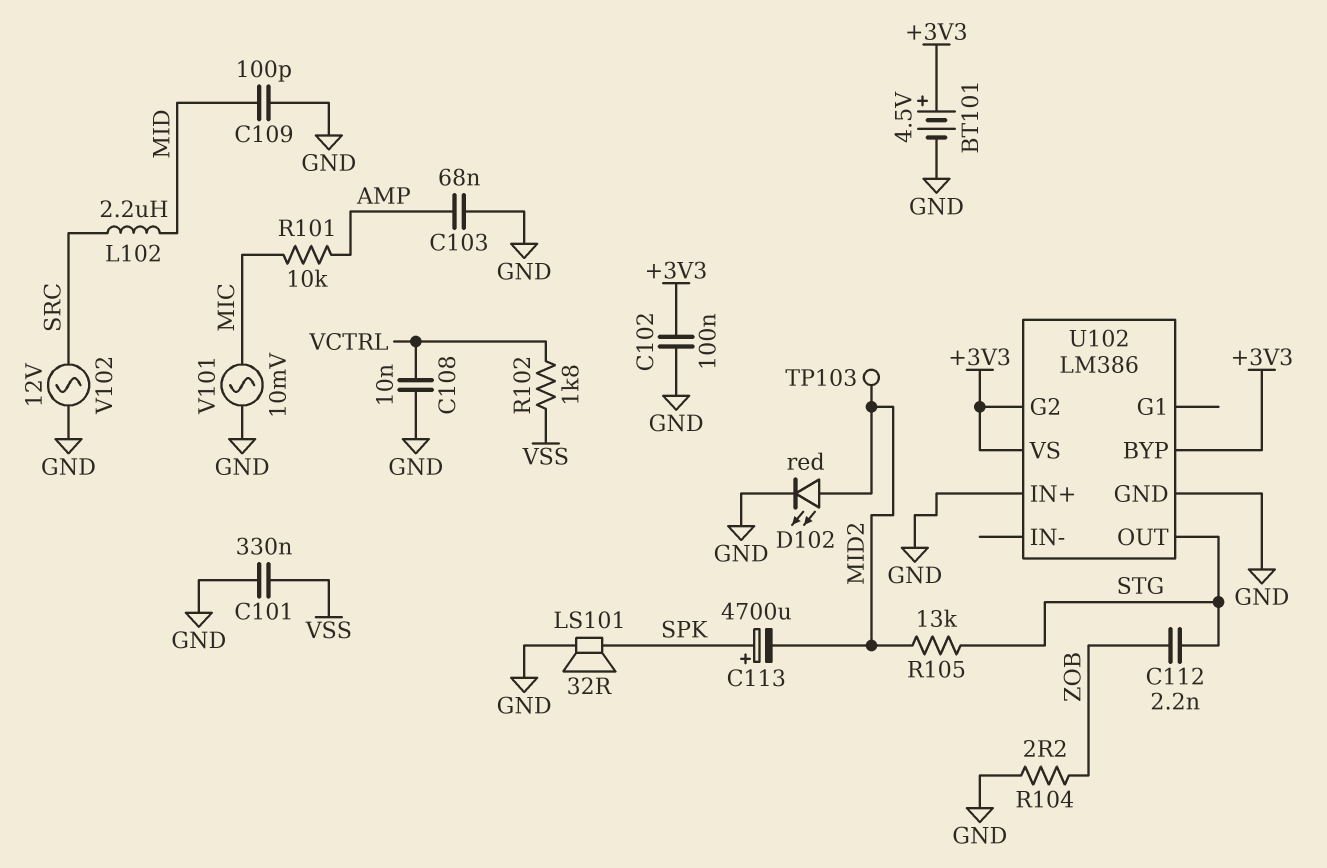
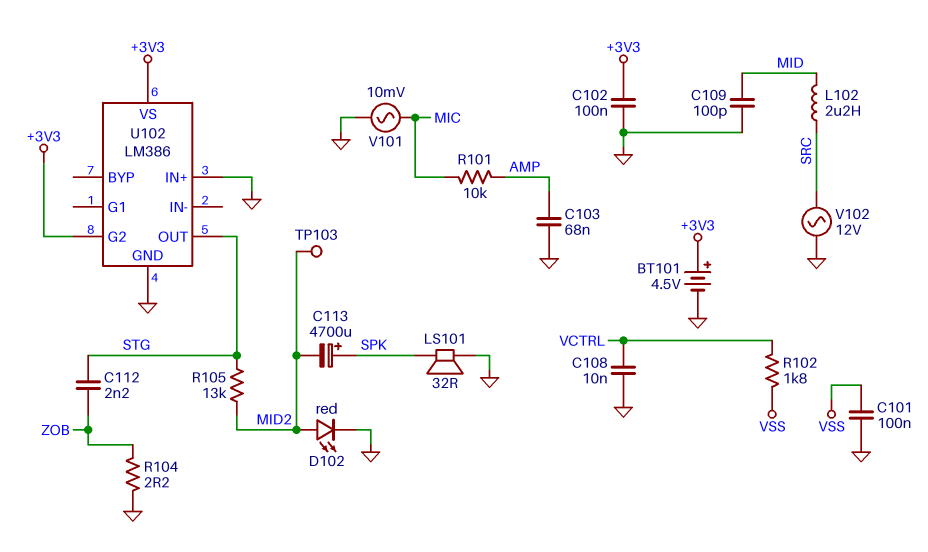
C101: 330nF (GND, VSS) -> 100nF (GND, VSS)
U102 pin BYP: +3V3 -> none

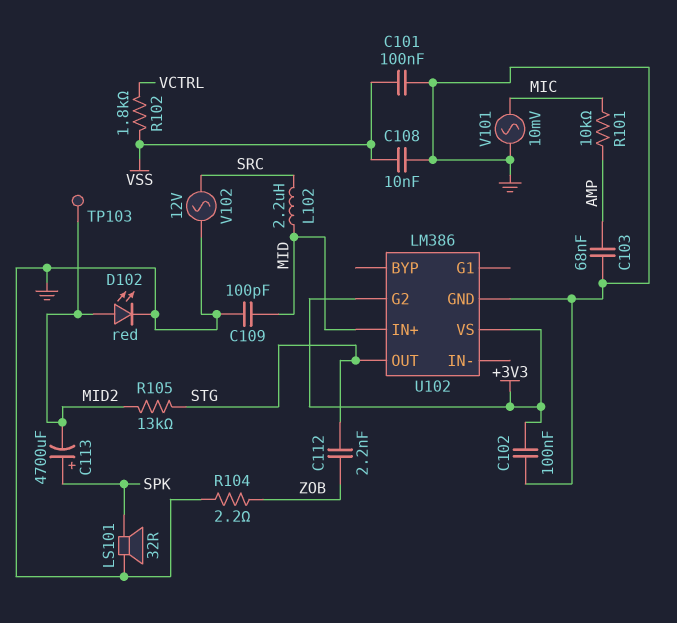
BT101: 4.5V (plus +3V3, minus GND) -> none
C108: 10nF (GND, VCTRL) -> 10nF (GND, VSS)
U102 pin IN+: GND -> MID

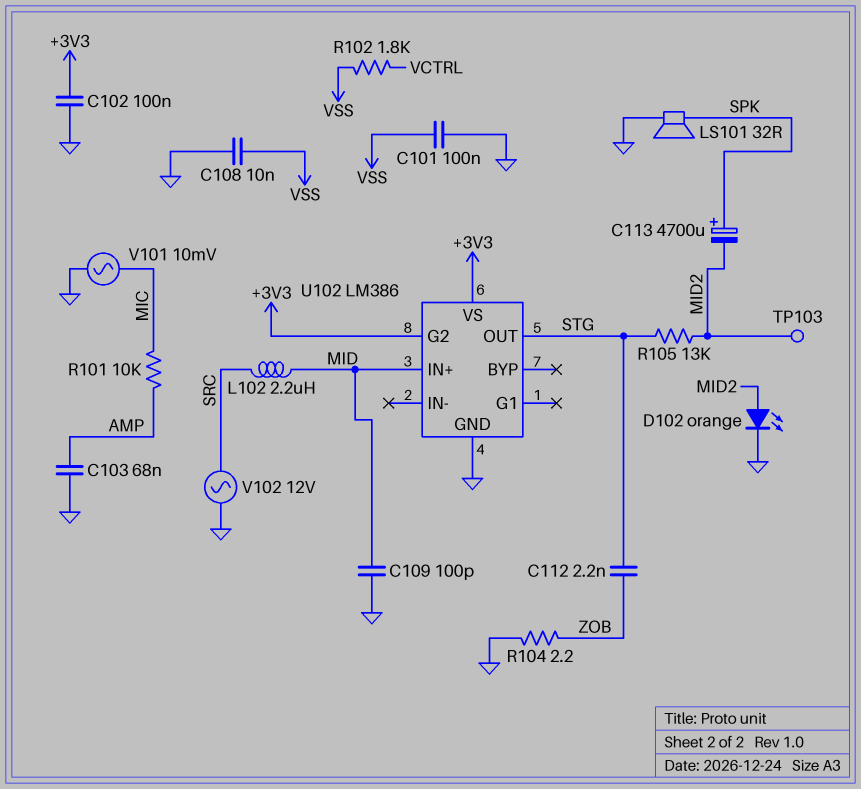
D102: LED red (A MID2, K GND) -> LED orange (A MID2, K GND)

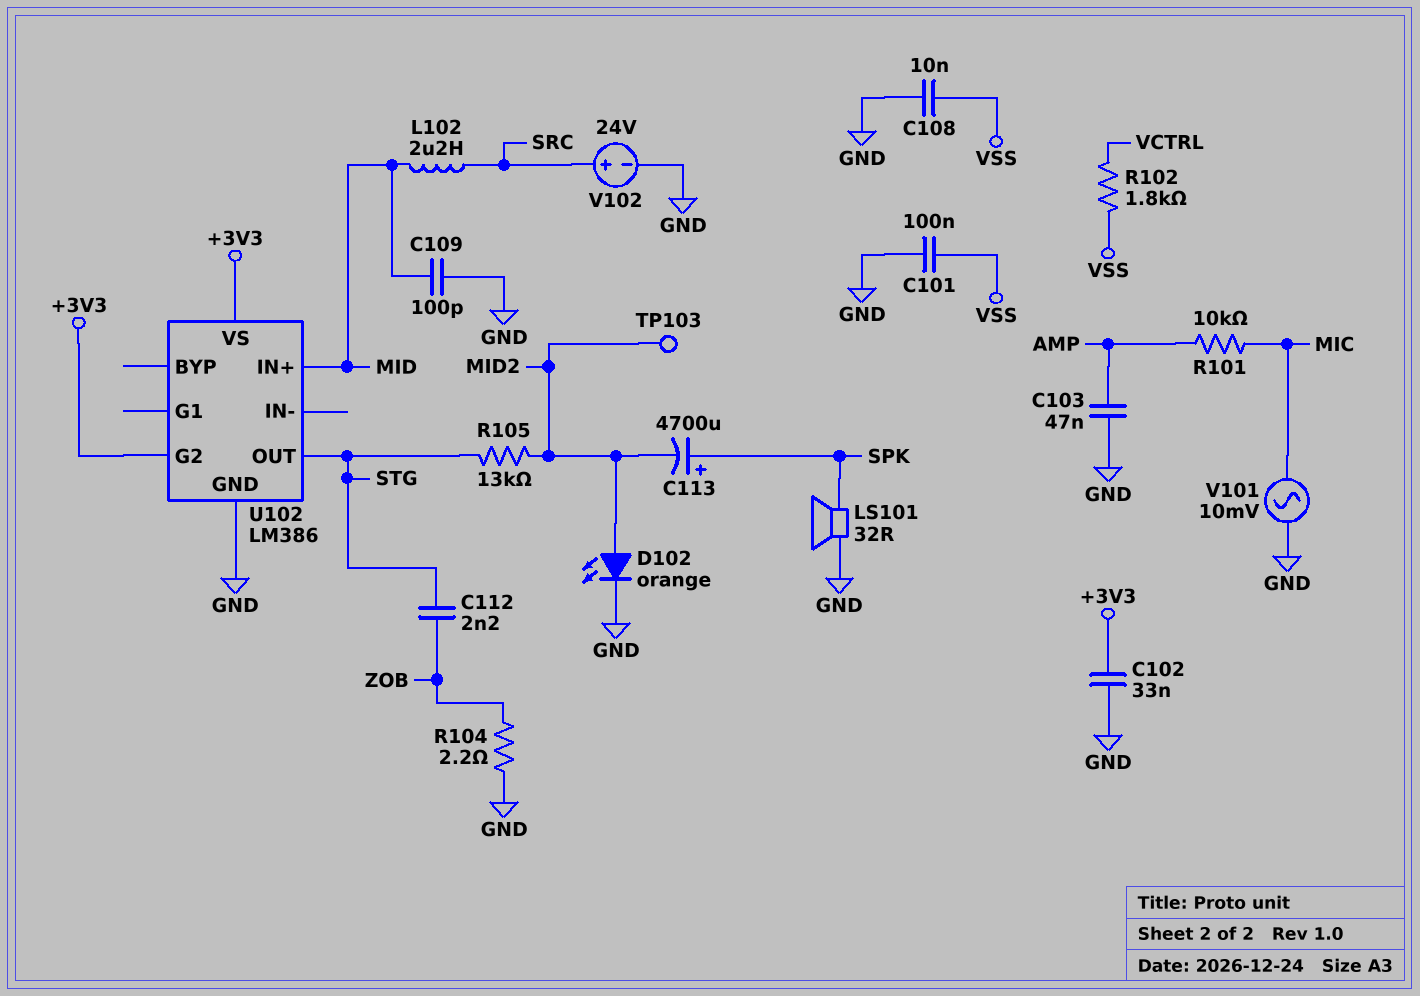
C102: 100nF (+3V3, GND) -> 33nF (+3V3, GND)
C103: 68nF (AMP, GND) -> 47nF (AMP, GND)
V102: AC 12V (GND, SRC) -> 24V (plus SRC, minus GND)

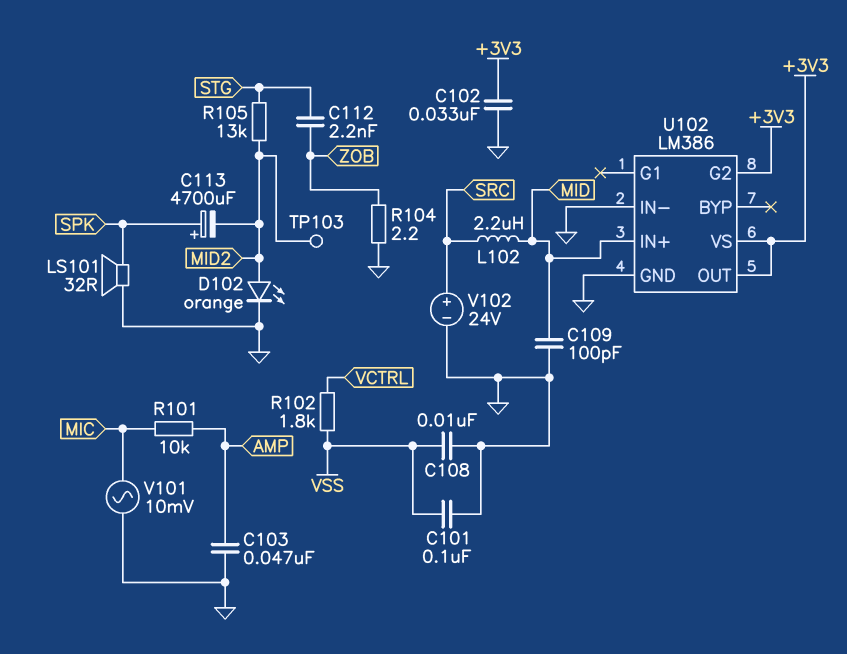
U102 pin IN-: none -> GND
U102 pin OUT: STG -> +3V3

